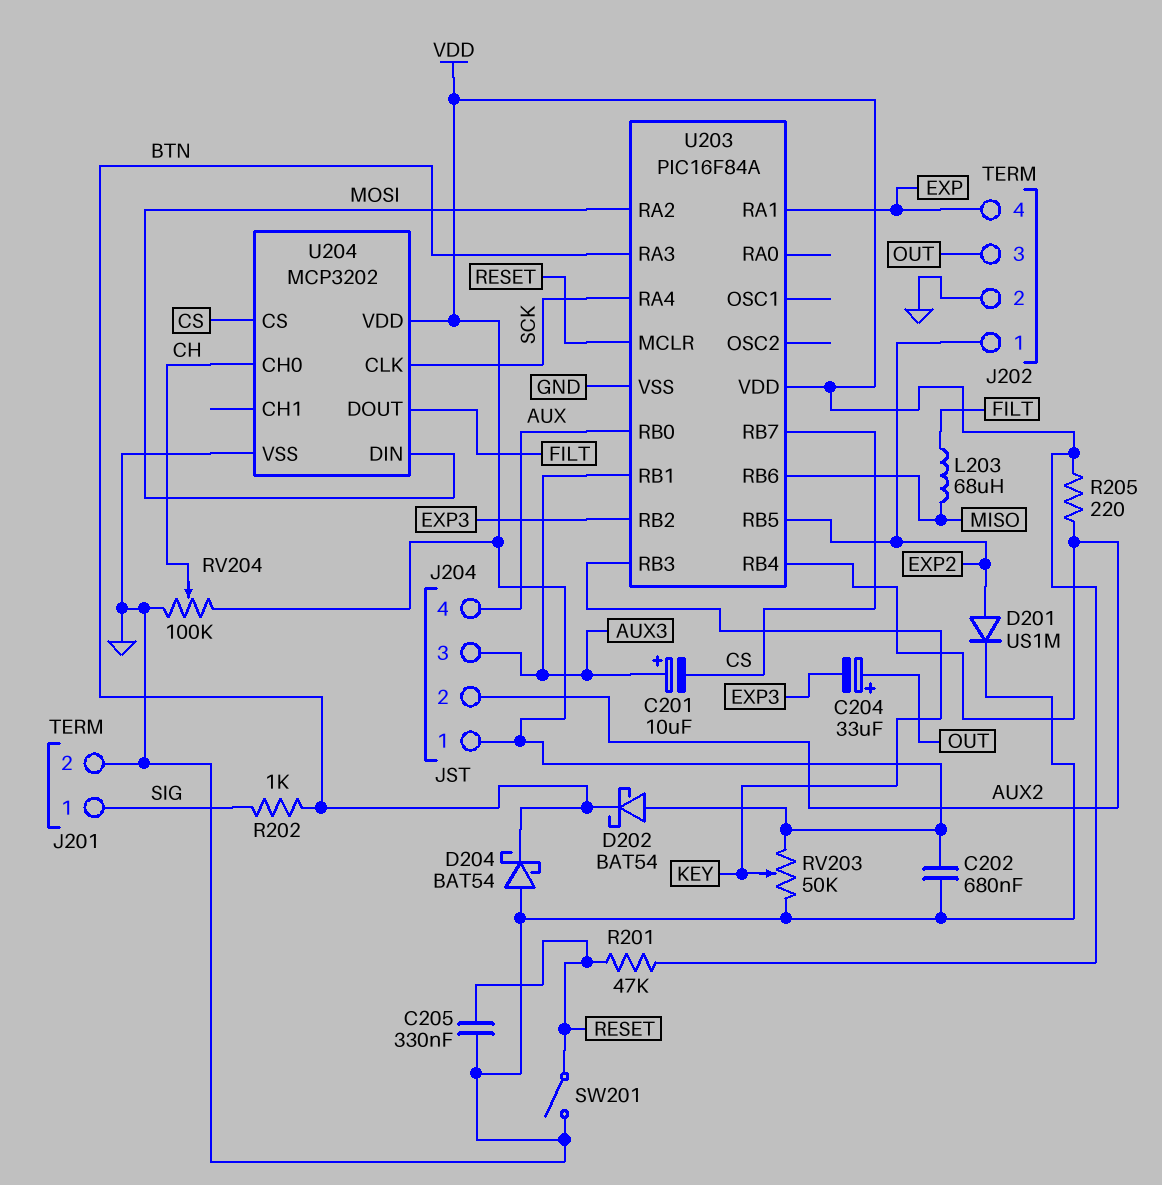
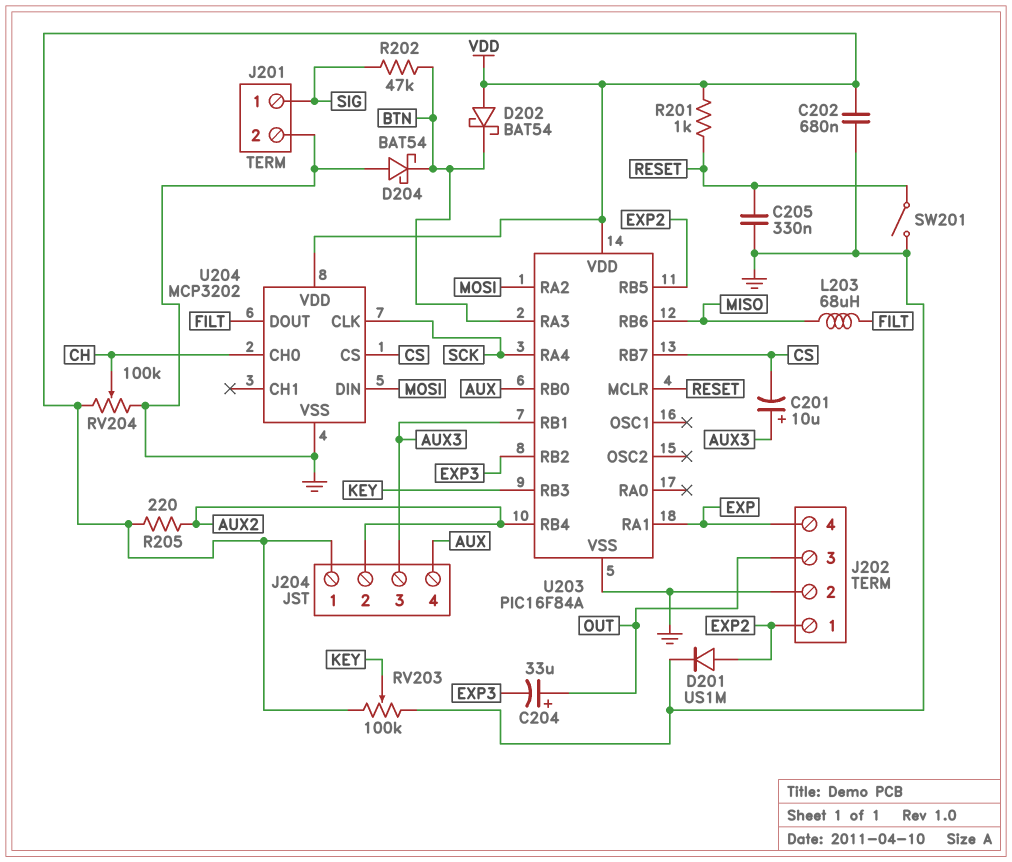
R201: 47k (RESET, VDD) -> 1k (RESET, VDD)
R202: 1k (BTN, SIG) -> 47k (BTN, SIG)
RV203: 50k (GND, VDD, wiper KEY) -> 100k (GND, VDD, wiper KEY)

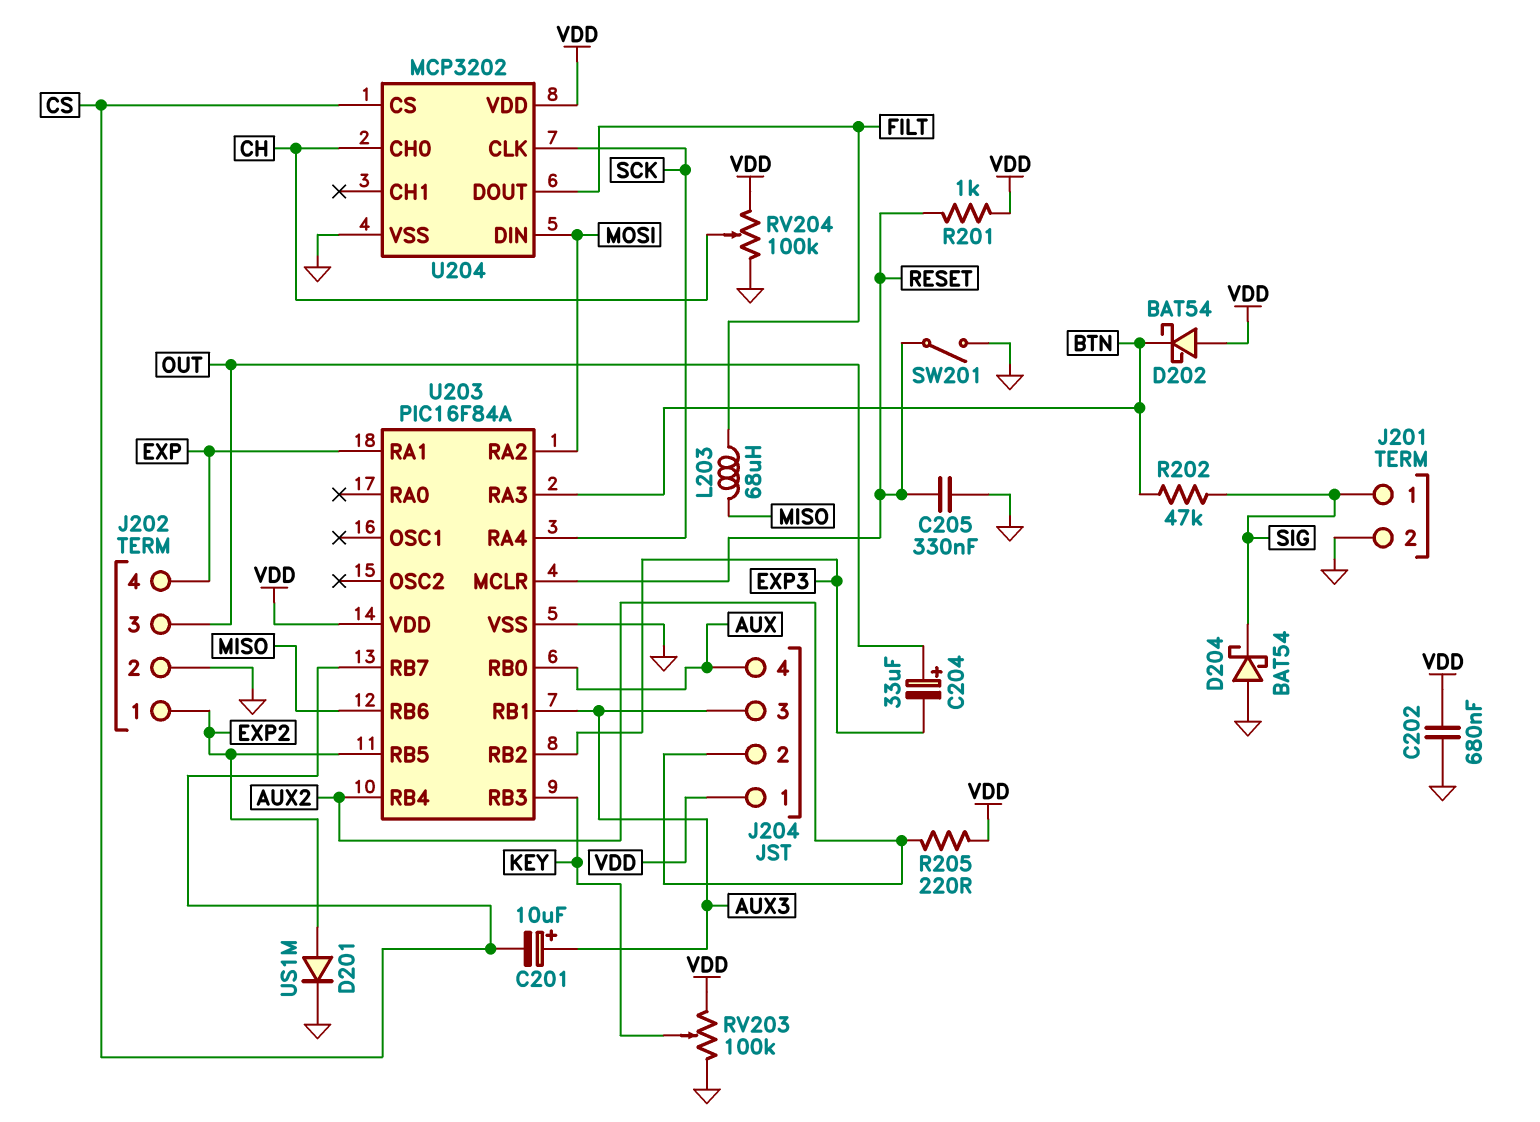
D204: schottky BAT54 (A GND, K BTN) -> schottky BAT54 (A GND, K SIG)

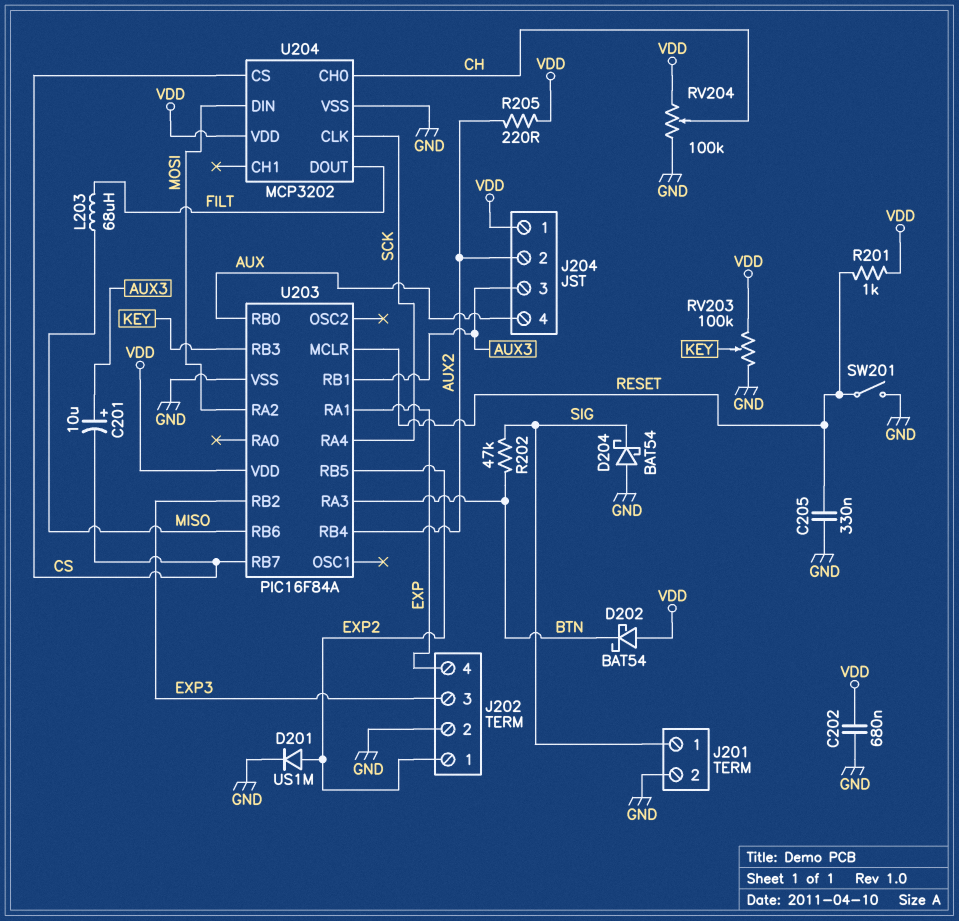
C204: 33uF (plus OUT, minus EXP3) -> none
J202 pin 3: OUT -> EXP3

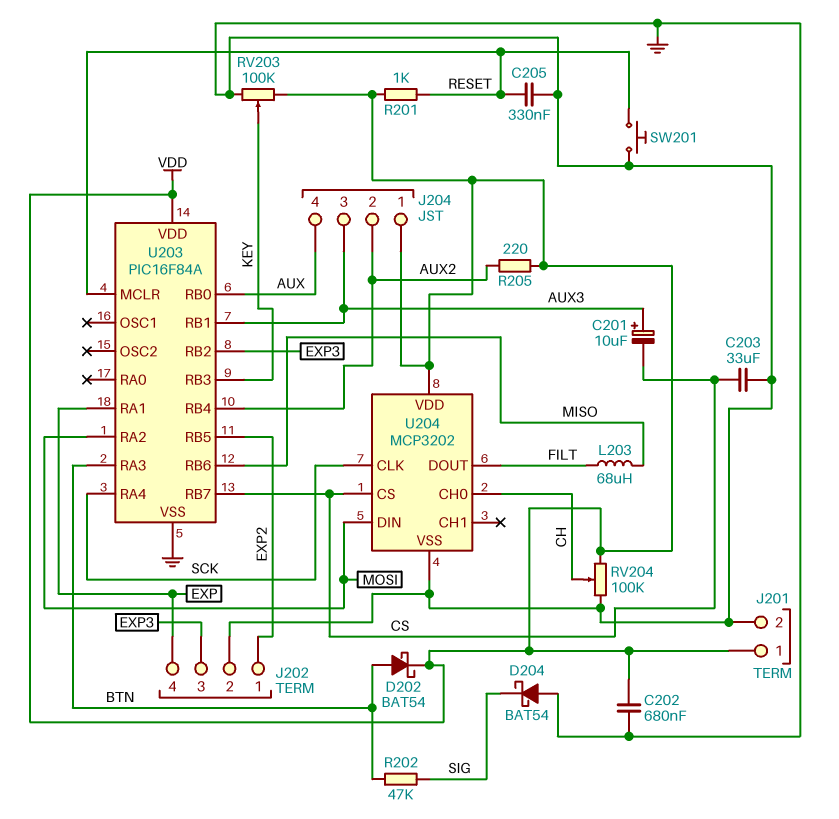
C203: none -> 33uF (CS, GND)
D201: diode US1M (A EXP2, K GND) -> none
D202: schottky BAT54 (A VDD, K BTN) -> schottky BAT54 (A BTN, K VDD)
J201 pin 1: SIG -> VDD
SW201: switch (GND, RESET) -> button (GND, RESET)

